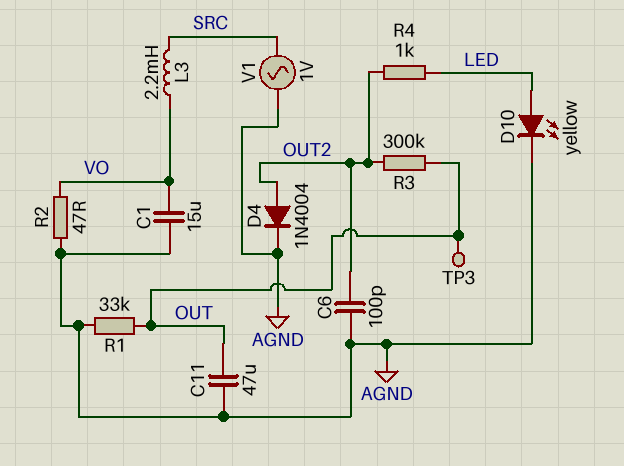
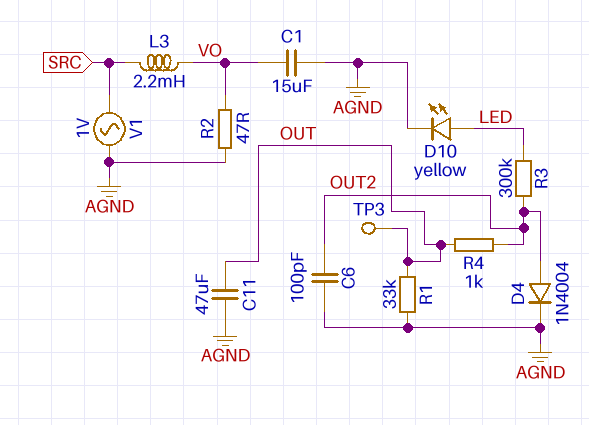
R3: 300k (OUT, OUT2) -> 300k (LED, OUT2)
R4: 1k (LED, OUT2) -> 1k (OUT, OUT2)

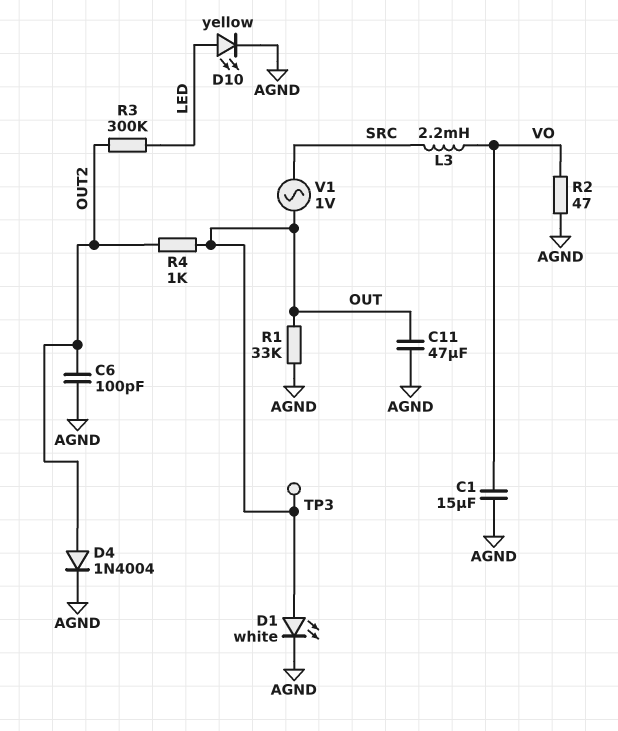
D1: none -> LED white (A OUT, K AGND)
V1: AC 1V (AGND, SRC) -> AC 1V (OUT, SRC)

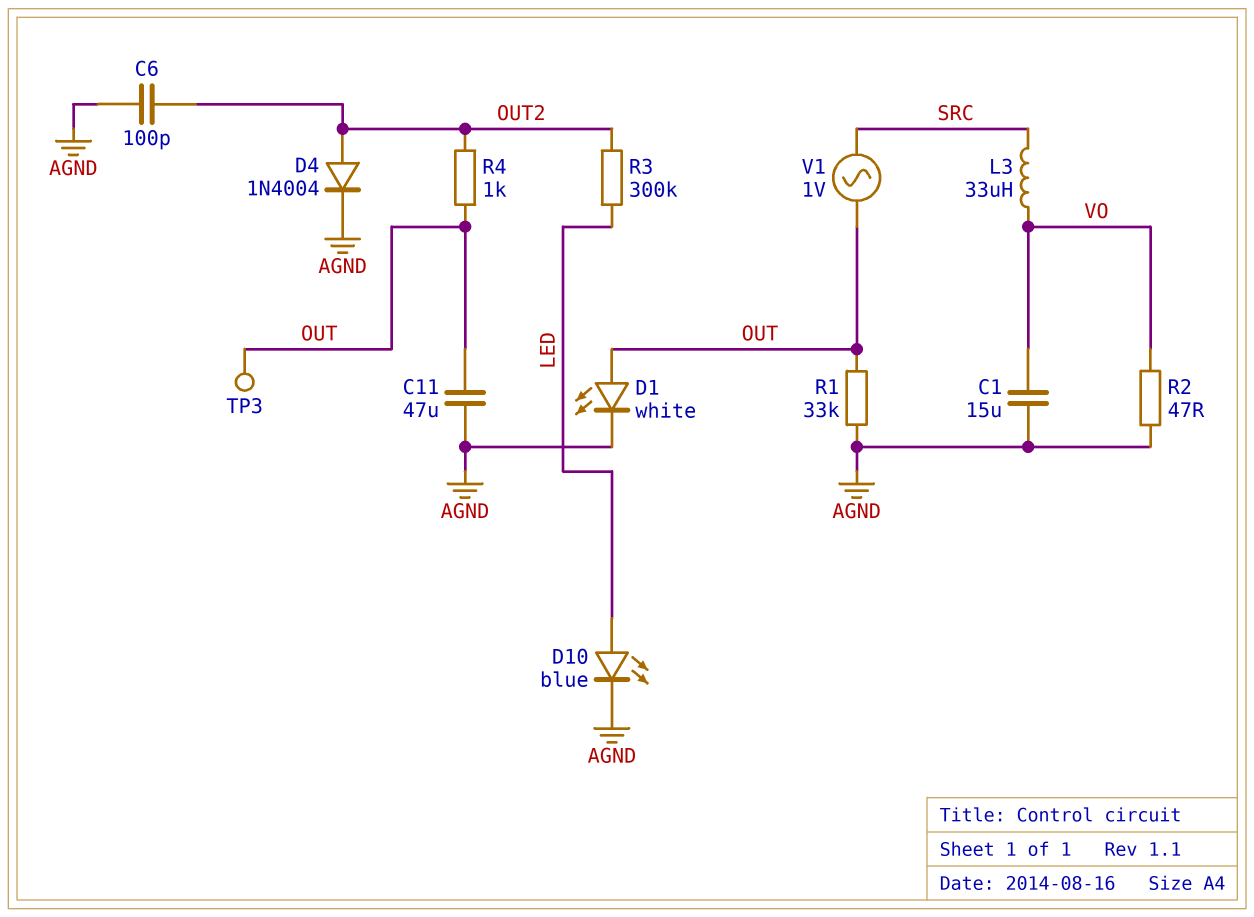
D10: LED yellow (A LED, K AGND) -> LED blue (A LED, K AGND)
L3: 2.2mH (SRC, VO) -> 33uH (SRC, VO)

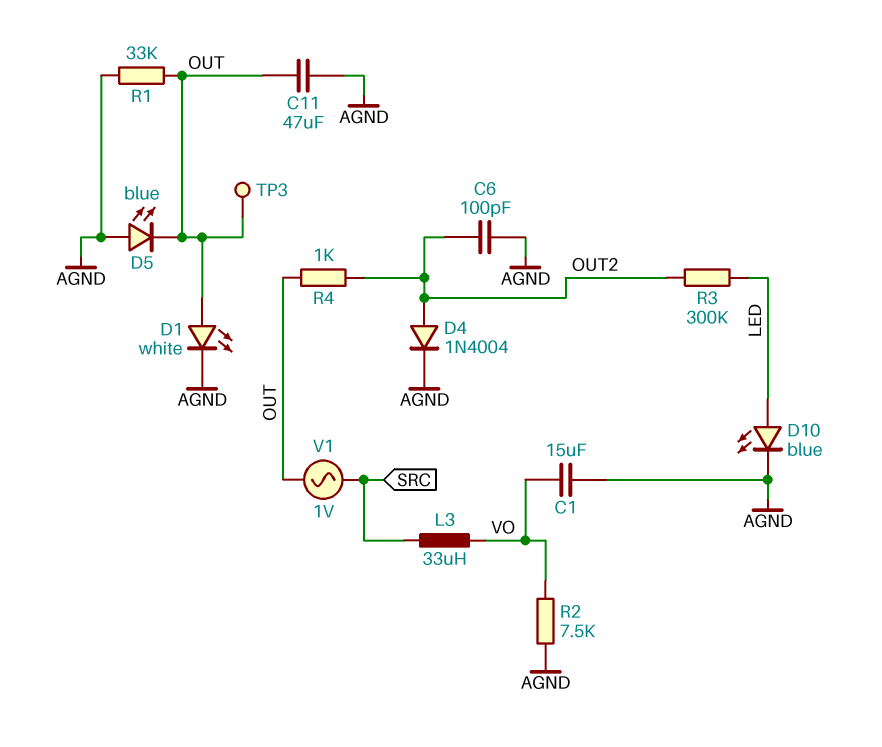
D5: none -> LED blue (A AGND, K OUT)
R2: 47 (AGND, VO) -> 7.5k (AGND, VO)

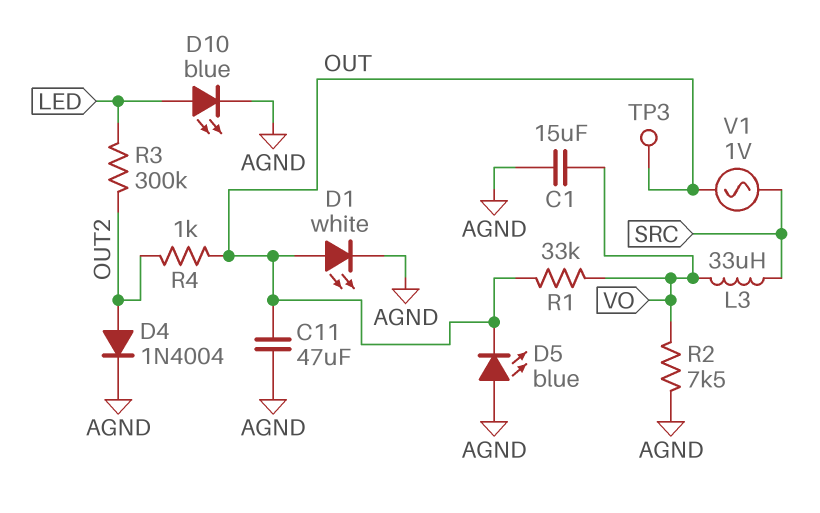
C6: 100pF (AGND, OUT2) -> none
R1: 33k (AGND, OUT) -> 33k (OUT, VO)

